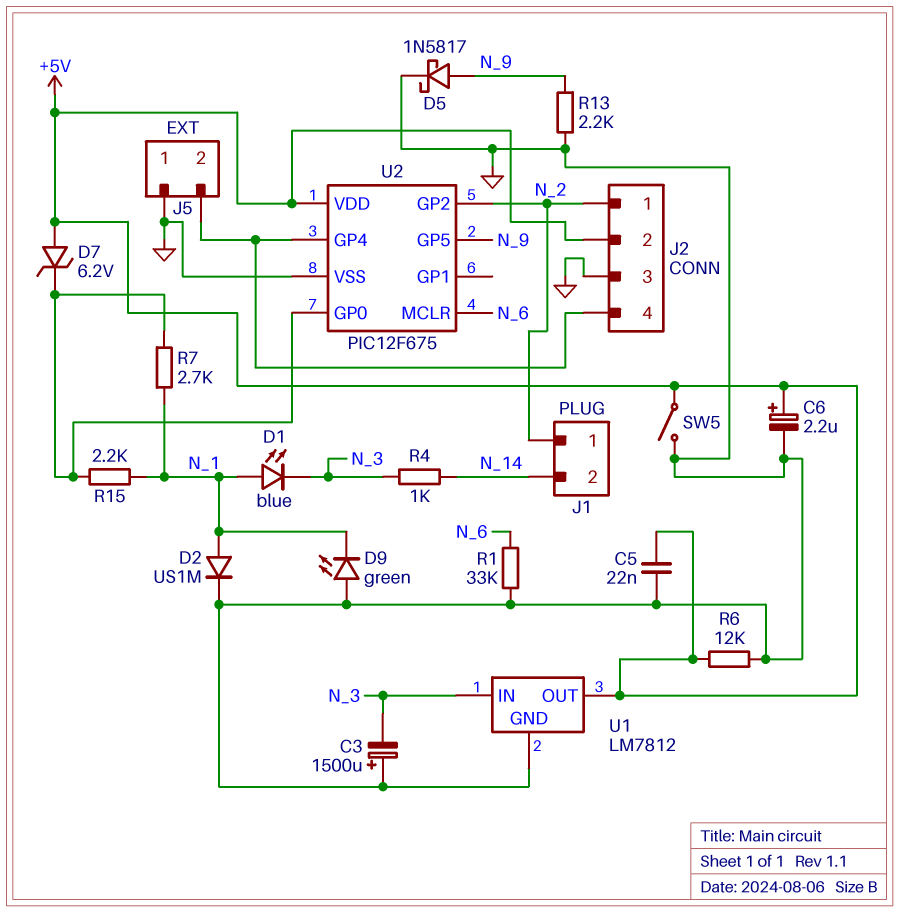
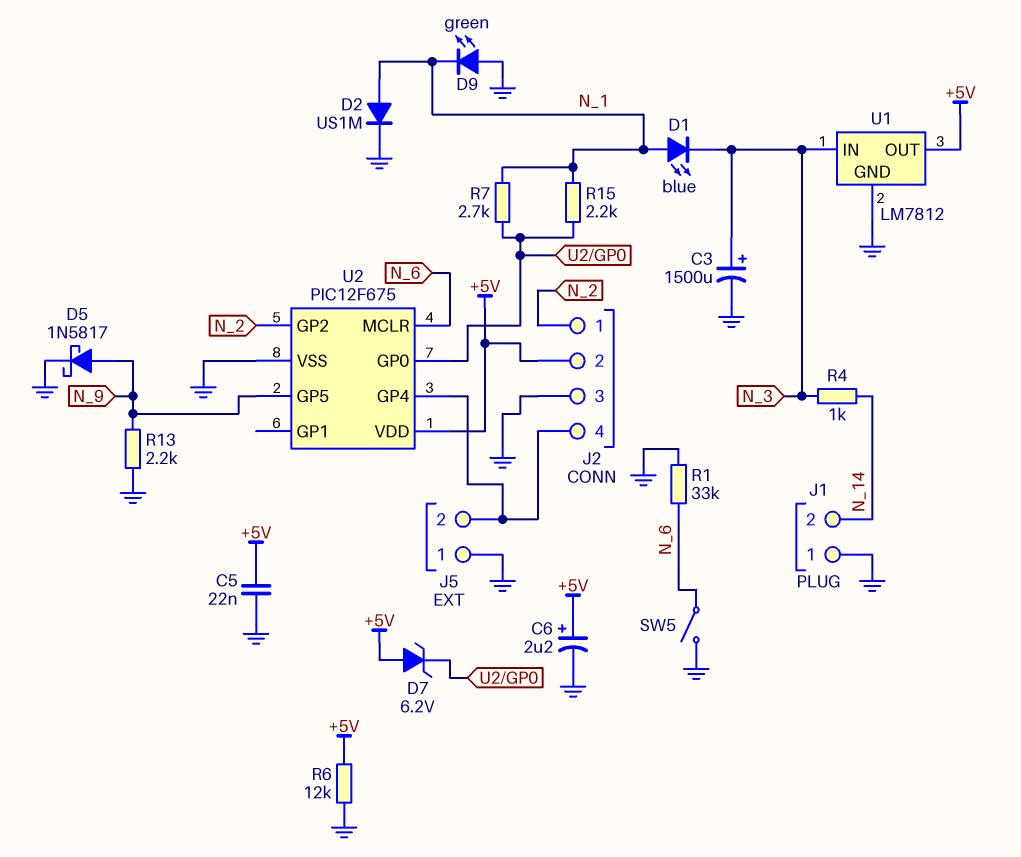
C3: 1500uF (plus GND, minus N_3) -> 1500uF (plus N_3, minus GND)
J1 pin 1: N_2 -> GND
SW5: switch (+5V, GND) -> switch (GND, N_6)

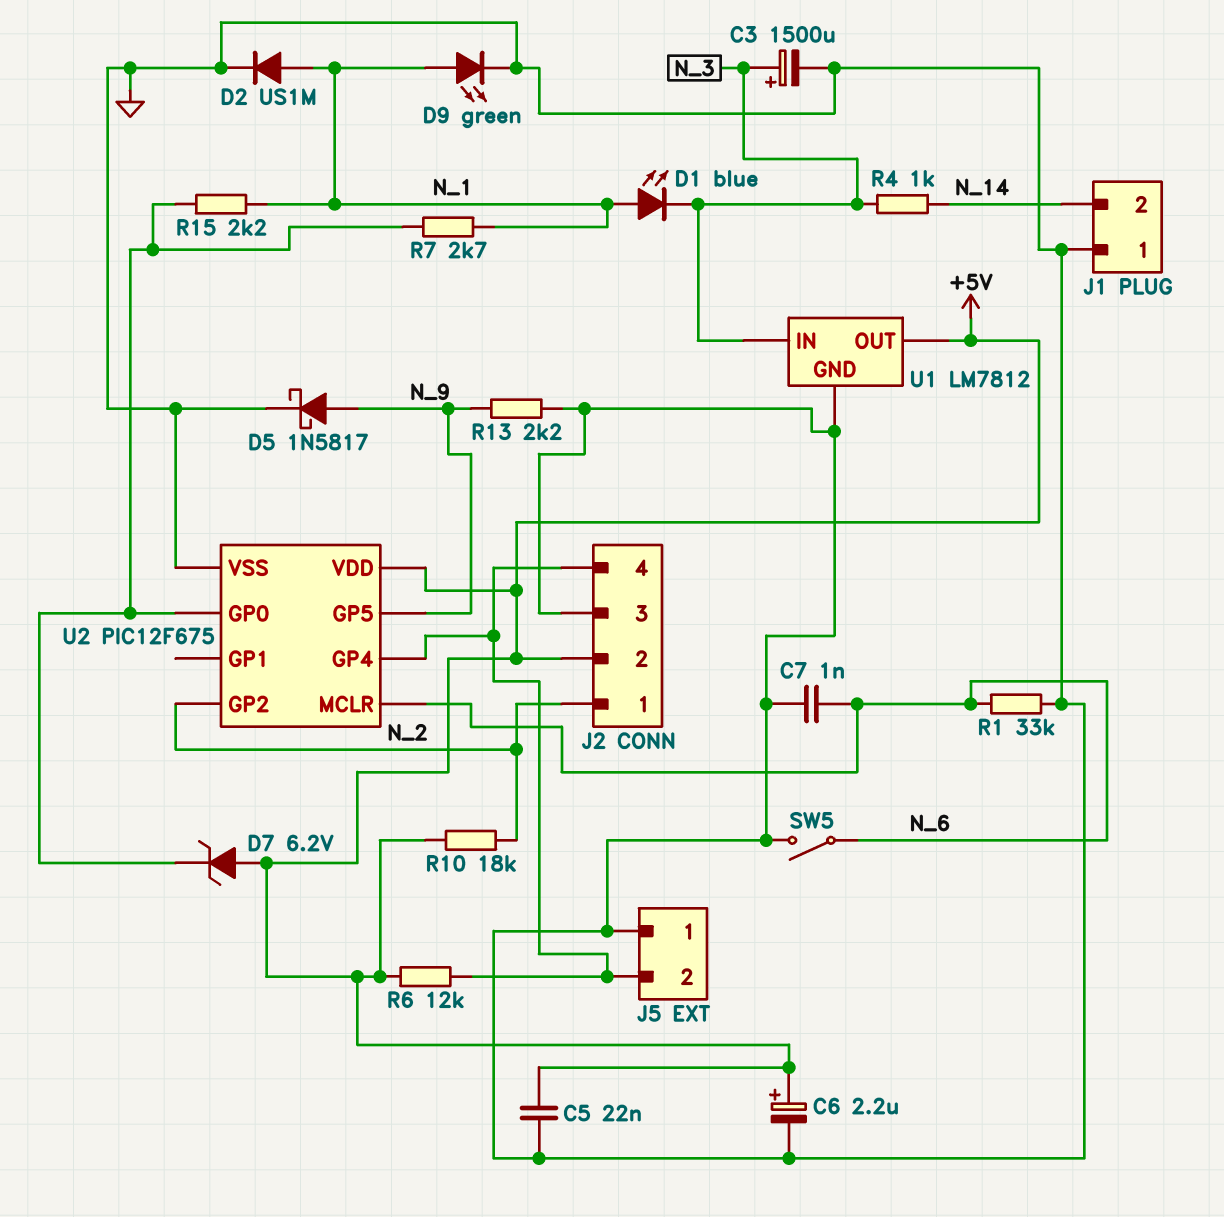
C7: none -> 1nF (GND, N_6)
D9: LED green (A GND, K N_1) -> LED green (A N_1, K GND)
R6: 12k (+5V, GND) -> 12k (+5V, J2/4)
R10: none -> 18k (+5V, N_2)

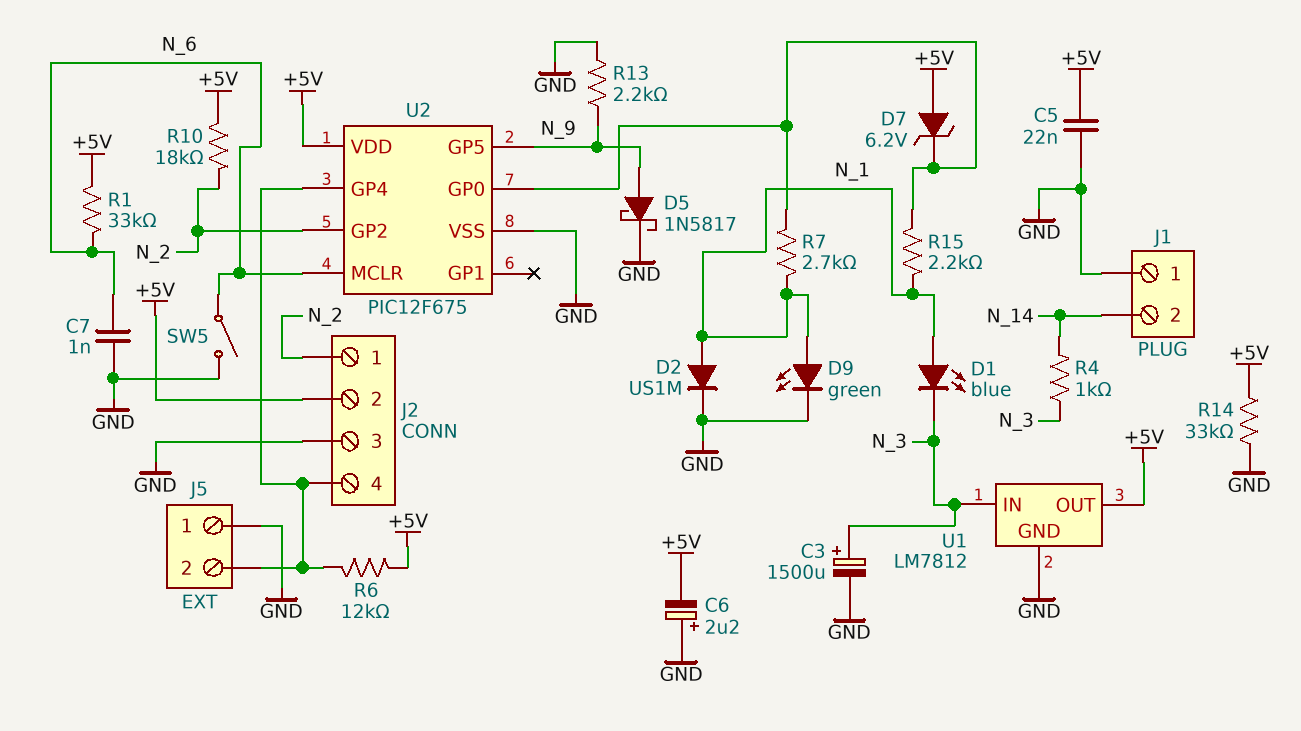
C6: 2.2uF (plus +5V, minus GND) -> 2.2uF (plus GND, minus +5V)
R1: 33k (GND, N_6) -> 33k (+5V, N_6)
R14: none -> 33k (+5V, GND)

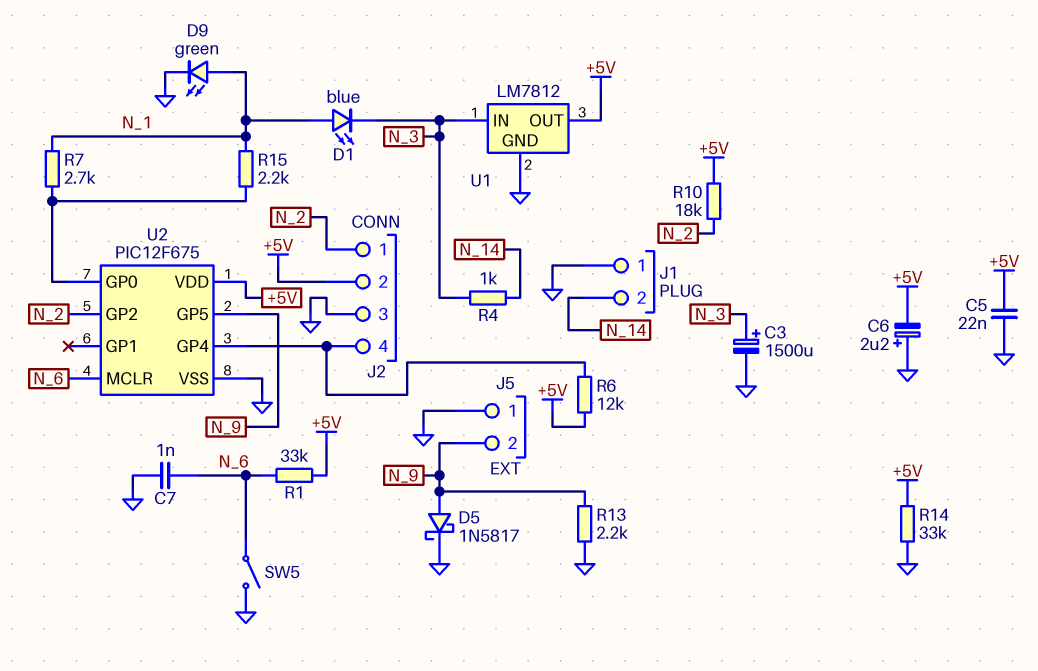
D2: diode US1M (A N_1, K GND) -> none
D7: zener 6.2V (A +5V, K U2/GP0) -> none
J5 pin 2: J2/4 -> N_9

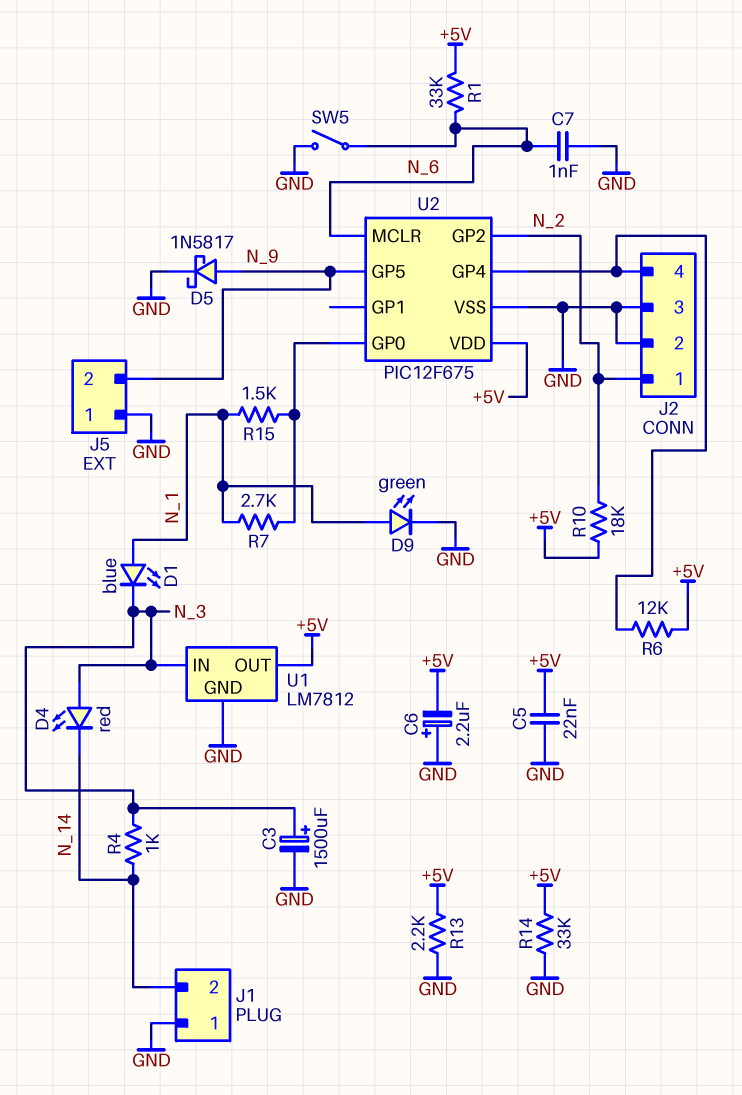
D4: none -> LED red (A N_3, K N_14)
J2 pin 2: +5V -> GND
R13: 2.2k (GND, N_9) -> 2.2k (+5V, GND)
R15: 2.2k (N_1, U2/GP0) -> 1.5k (N_1, U2/GP0)

